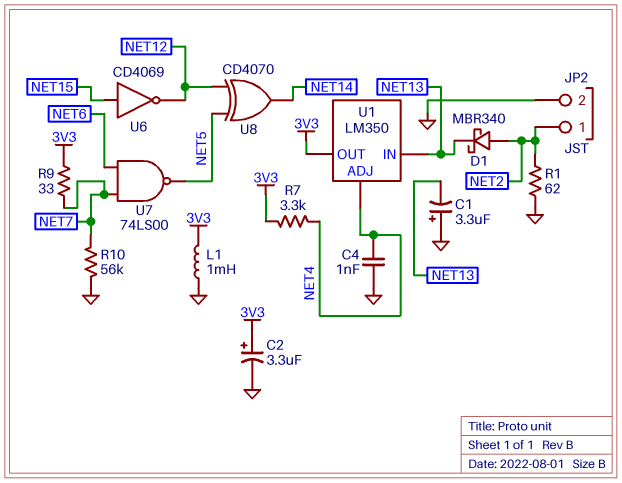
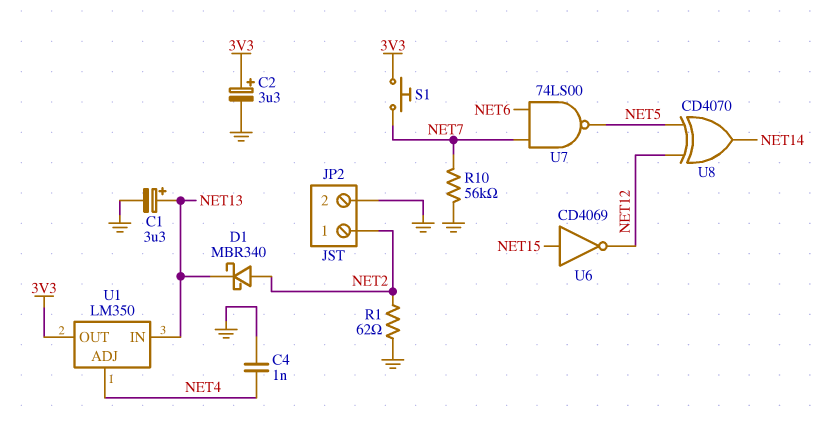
C1: 3.3uF (plus GND, minus NET13) -> 3.3uF (plus NET13, minus GND)
L1: 1mH (3V3, GND) -> none
R7: 3.3k (3V3, NET4) -> none
R9: 33 (3V3, NET7) -> none
S1: none -> button (3V3, NET7)

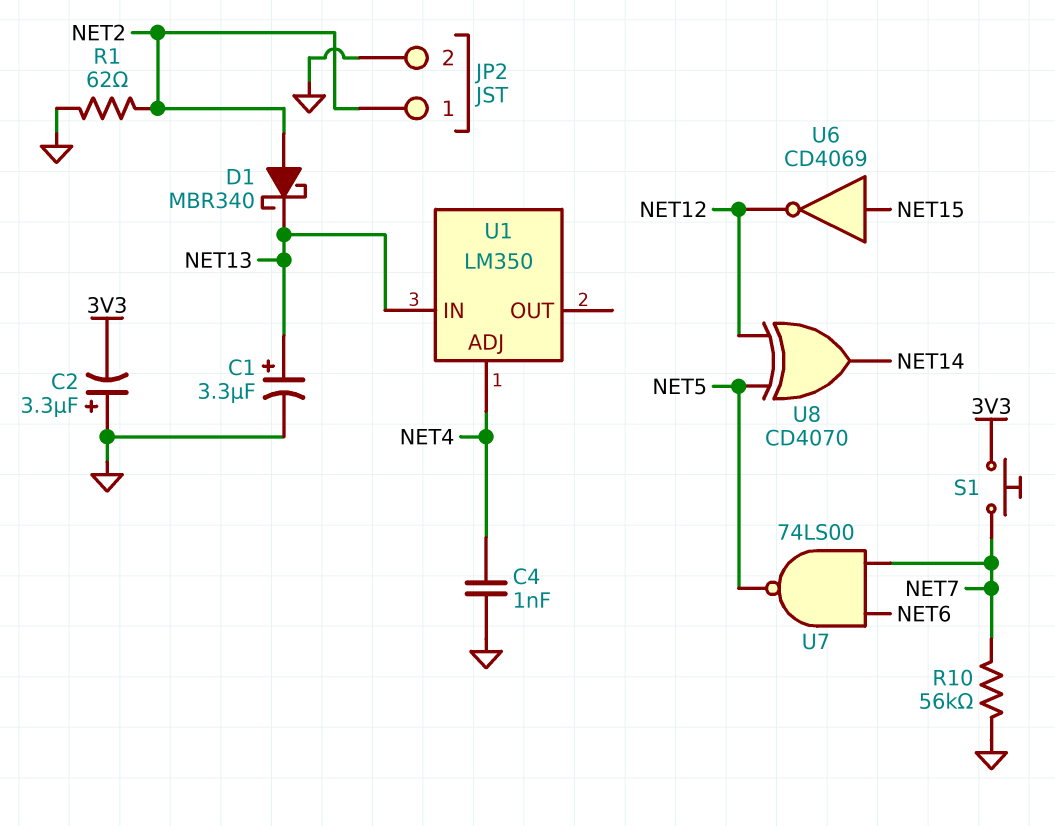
C2: 3.3uF (plus 3V3, minus GND) -> 3.3uF (plus GND, minus 3V3)
U1 pin OUT: 3V3 -> none

